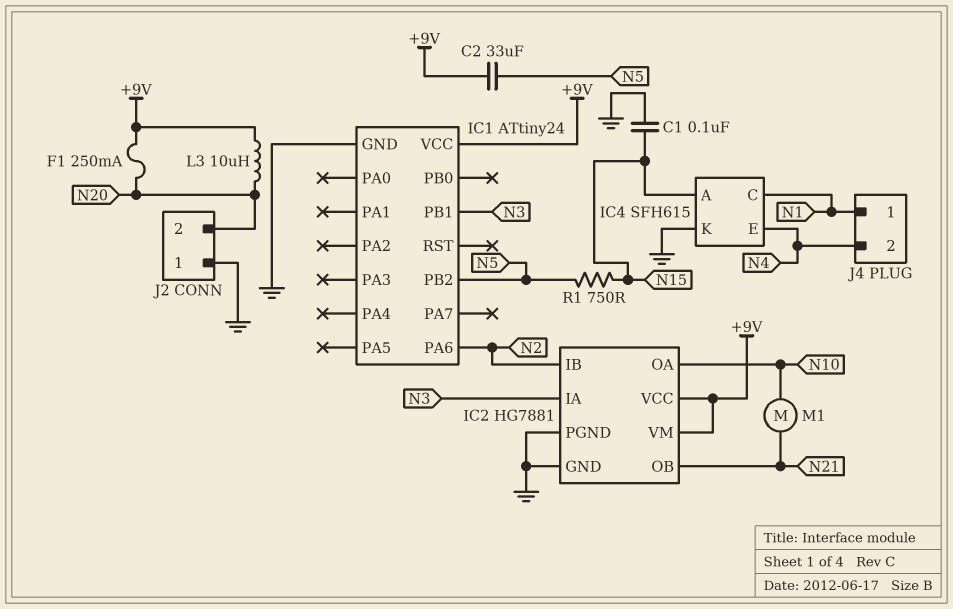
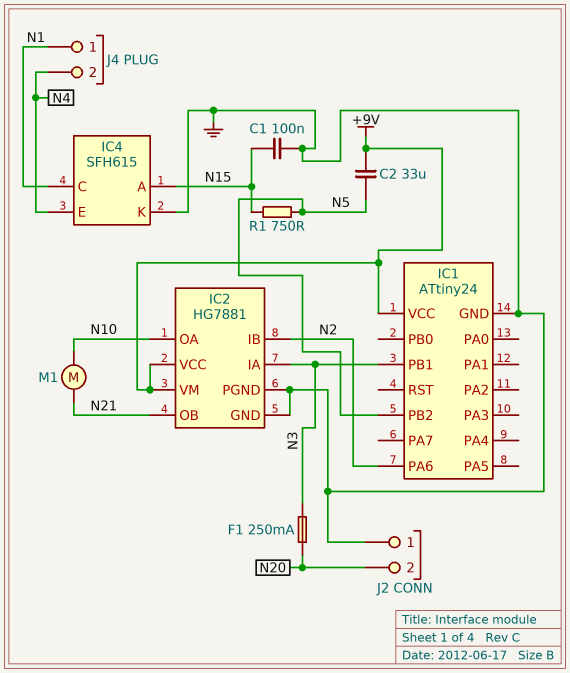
F1: 250mA (+9V, N20) -> 250mA (N3, N20)
L3: 10uH (+9V, N20) -> none

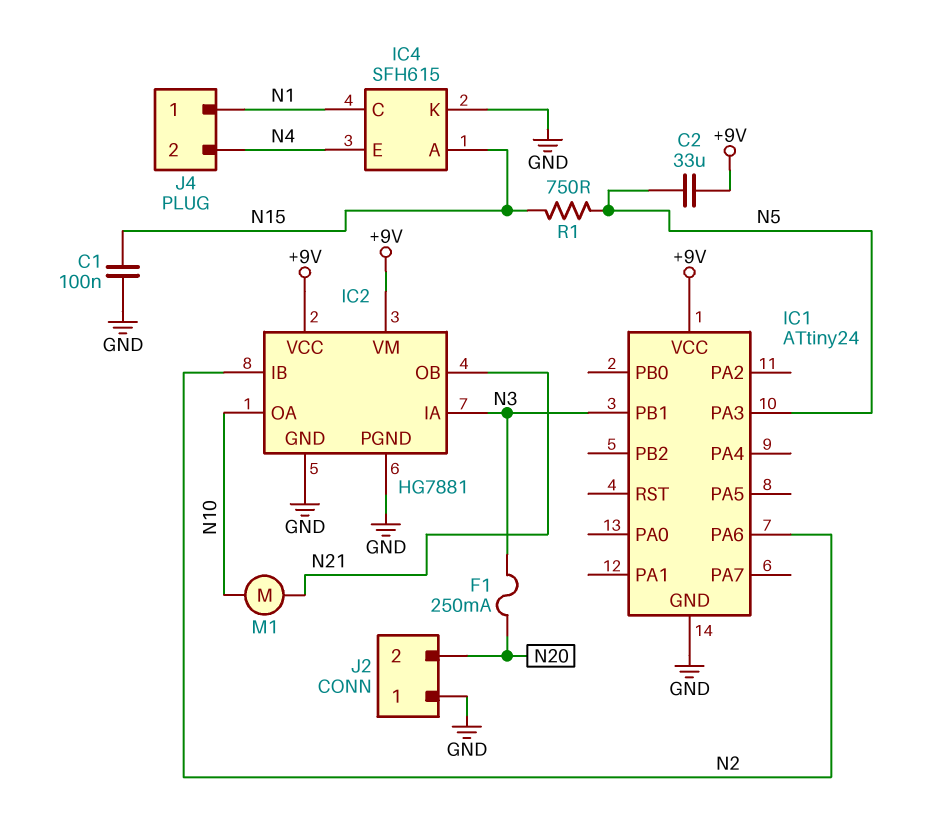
IC1 pin PA3: none -> N5
IC1 pin PB2: N5 -> none

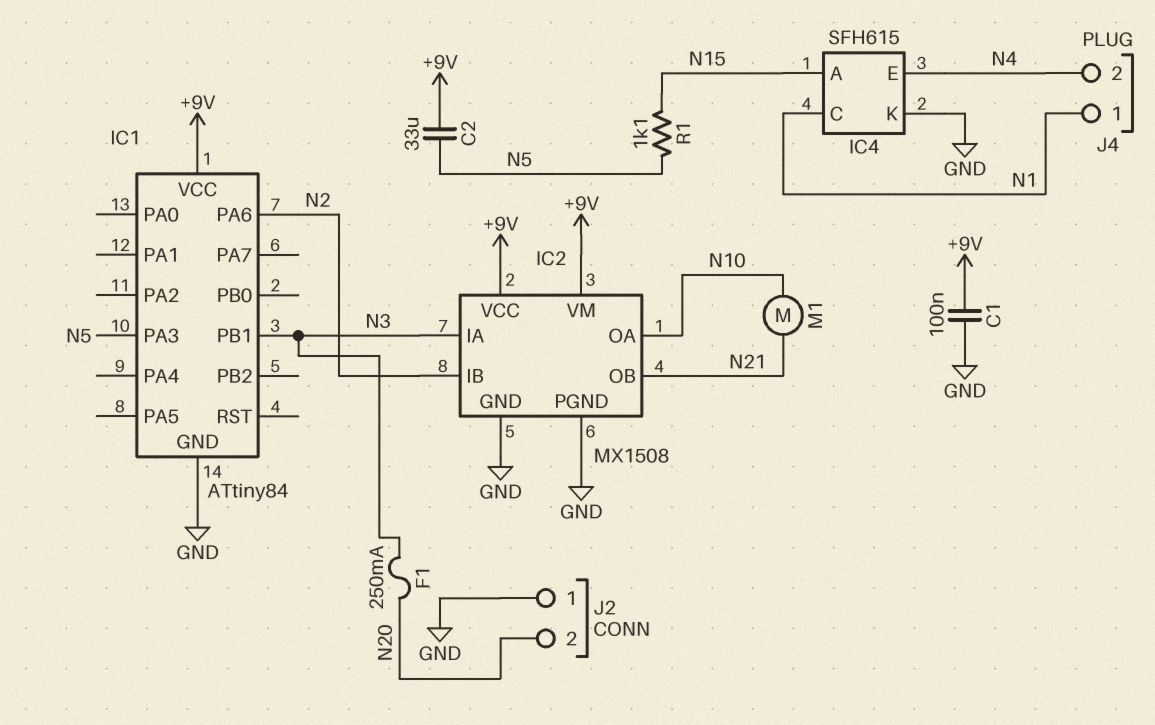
C1: 100nF (GND, N15) -> 100nF (+9V, GND)
IC1: ATtiny24 -> ATtiny84
IC2: HG7881 -> MX1508
R1: 750 (N5, N15) -> 1.1k (N5, N15)

